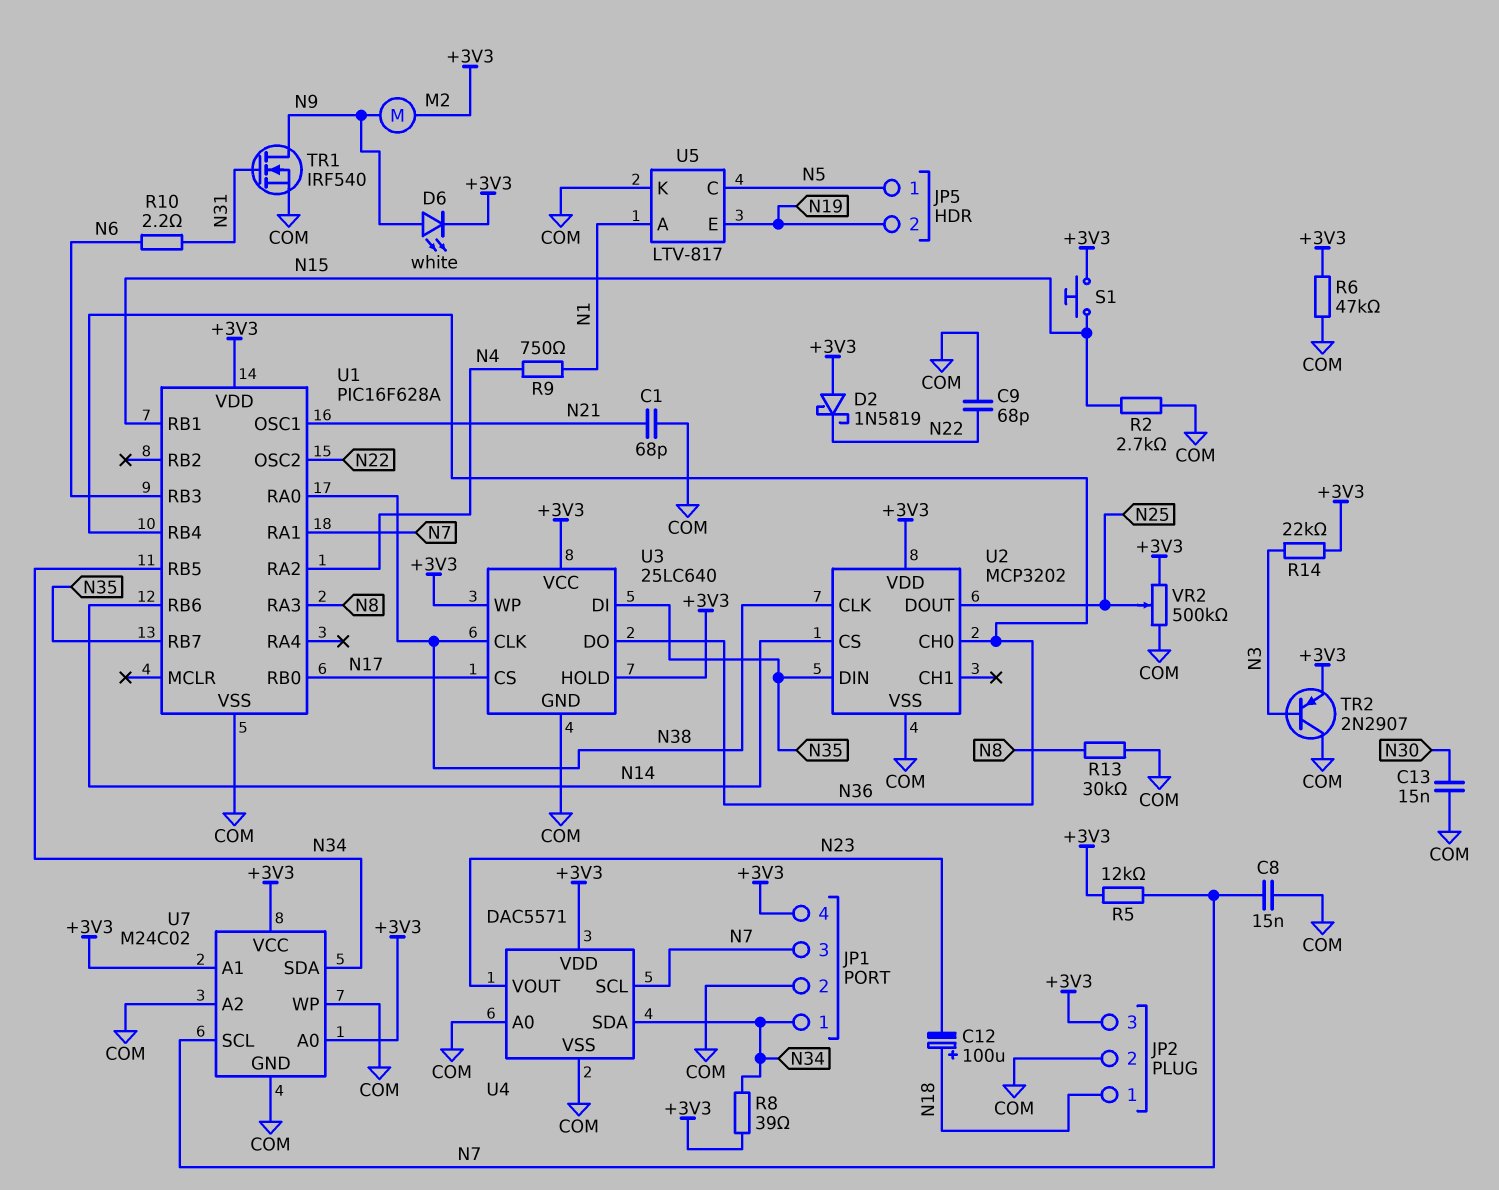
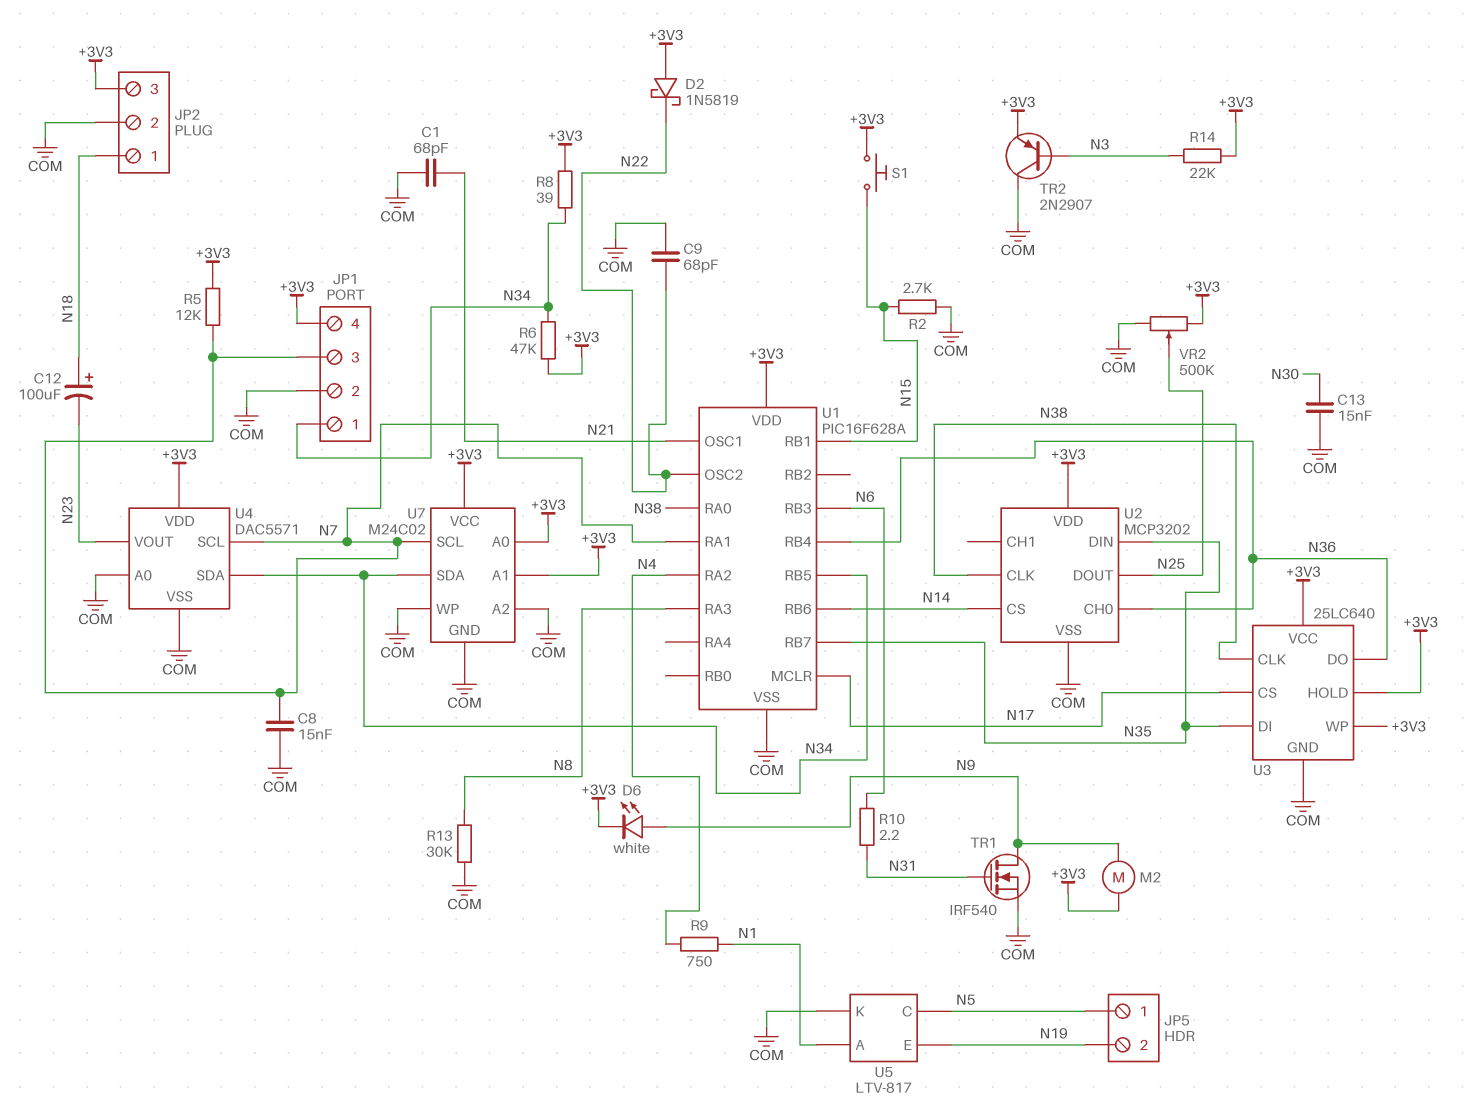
R6: 47k (+3V3, COM) -> 47k (+3V3, N34)
U1 pin MCLR: none -> N17
U1 pin RB0: N17 -> none

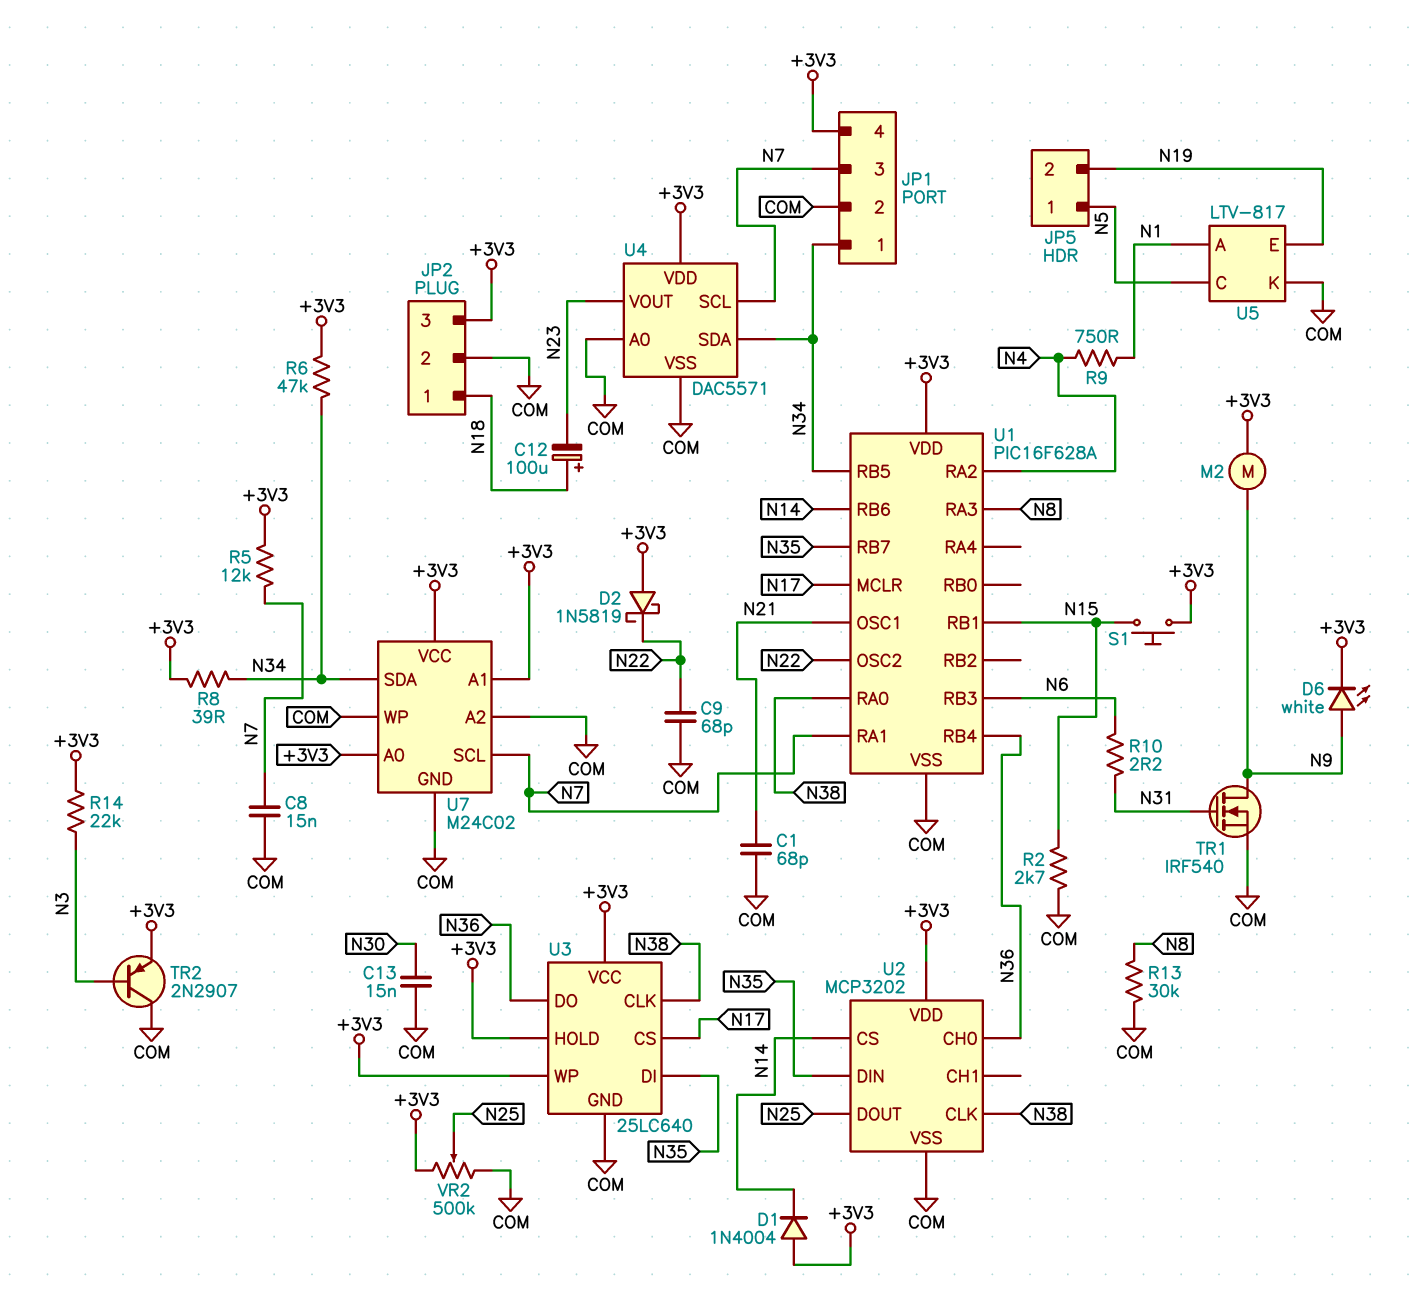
D1: none -> diode 1N4004 (A +3V3, K N14)

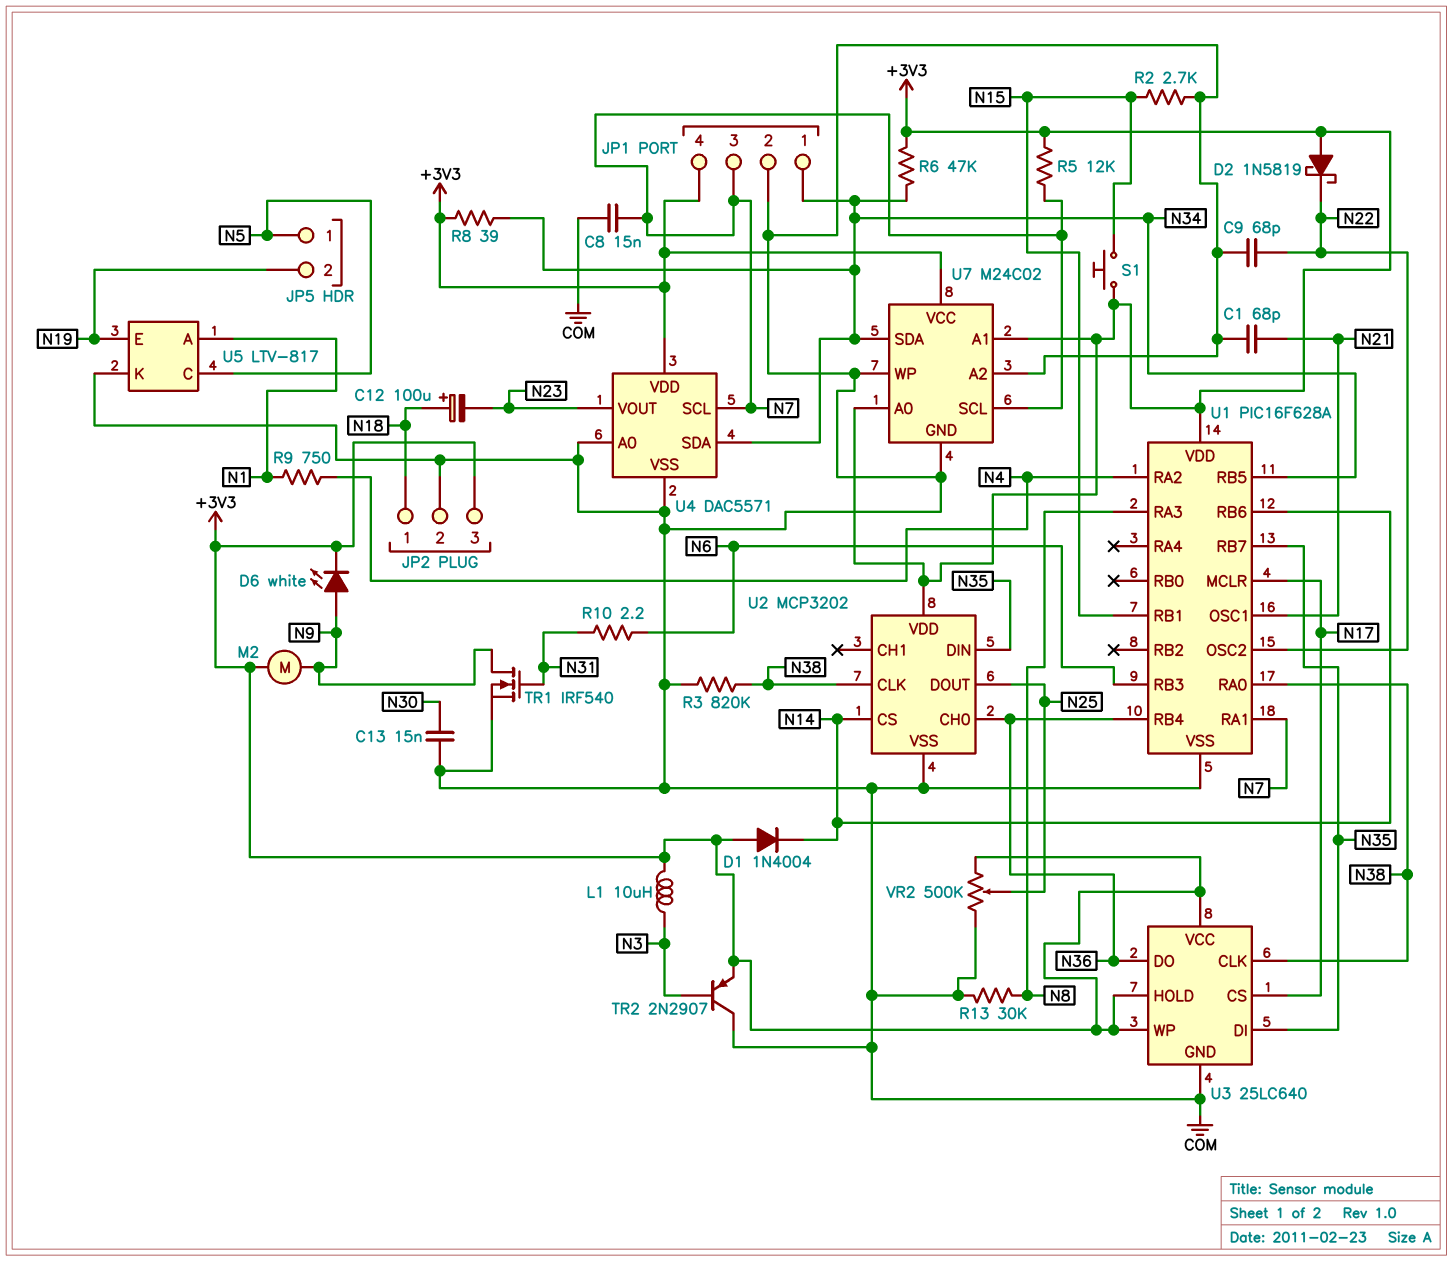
L1: none -> 10uH (+3V3, N3)
R3: none -> 820k (COM, N38)
R14: 22k (+3V3, N3) -> none

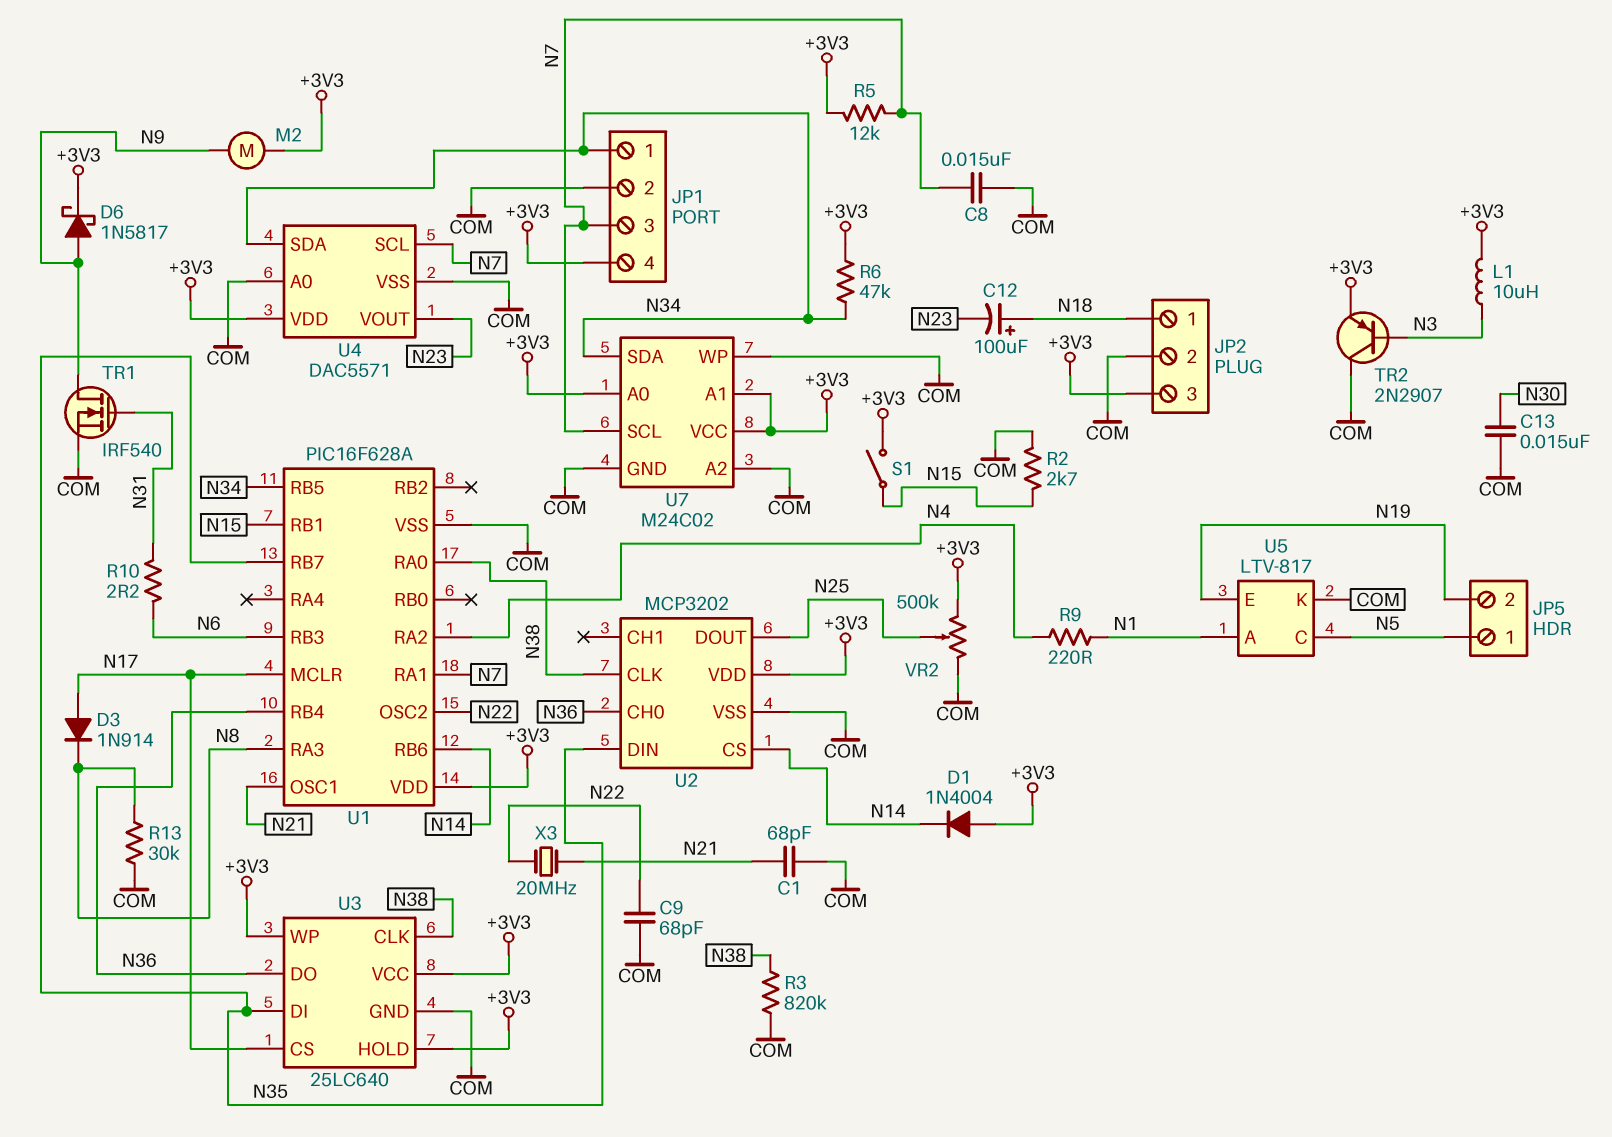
D2: schottky 1N5819 (A +3V3, K N22) -> none
D3: none -> diode 1N914 (A N17, K N8)
D6: LED white (A N9, K +3V3) -> schottky 1N5817 (A N9, K +3V3)
R8: 39 (+3V3, N34) -> none
R9: 750 (N1, N4) -> 220 (N1, N4)
S1: button (+3V3, N15) -> switch (+3V3, N15)
X3: none -> 20MHz (N21, N22)

